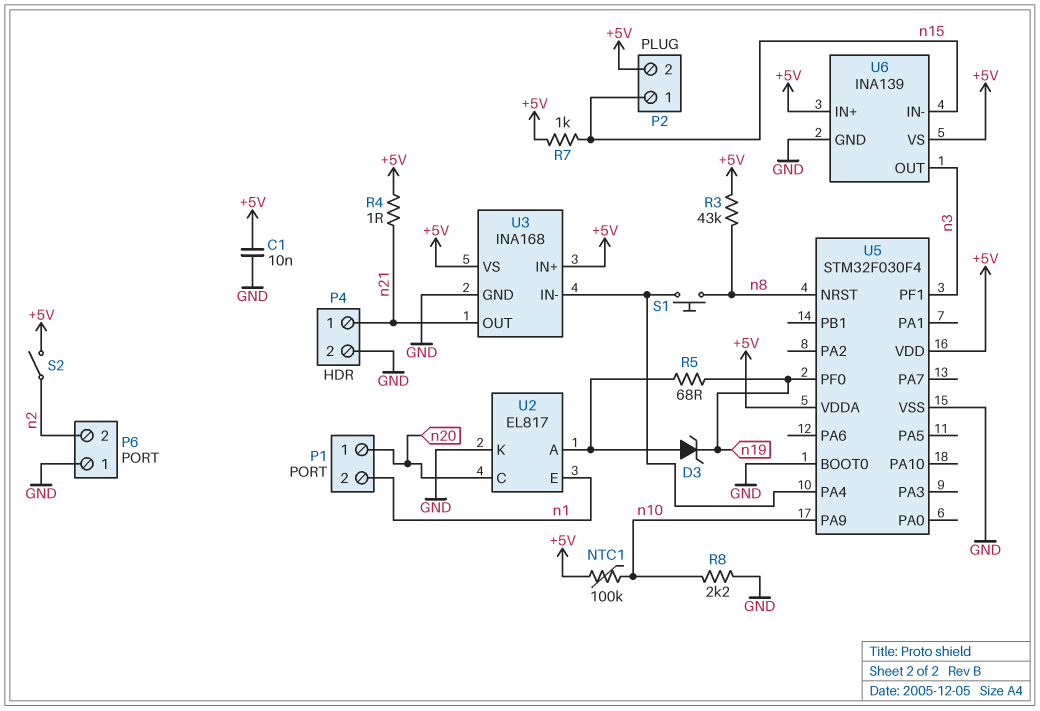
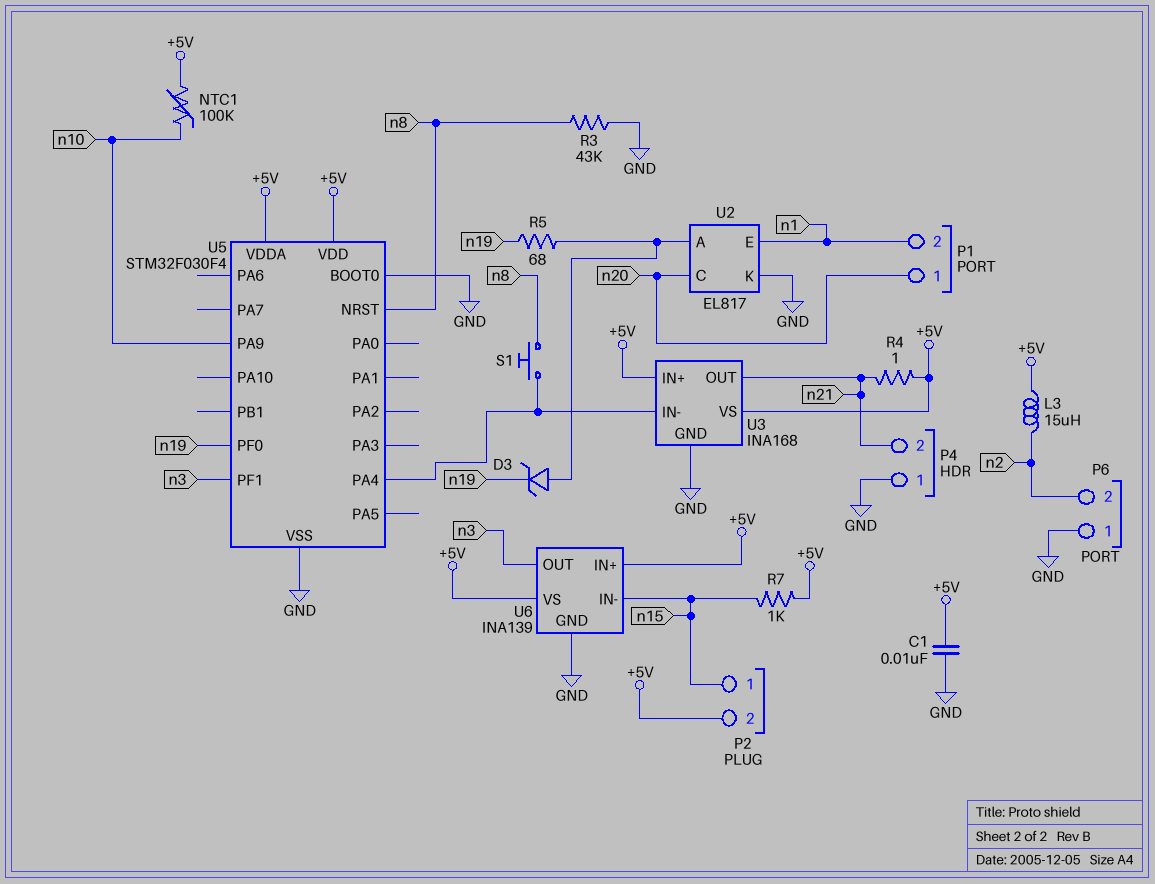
L3: none -> 15uH (+5V, n2)
P4 pin 1: n21 -> GND
P4 pin 2: GND -> n21
R3: 43k (+5V, n8) -> 43k (GND, n8)
R8: 2.2k (GND, n10) -> none
S2: switch (+5V, n2) -> none

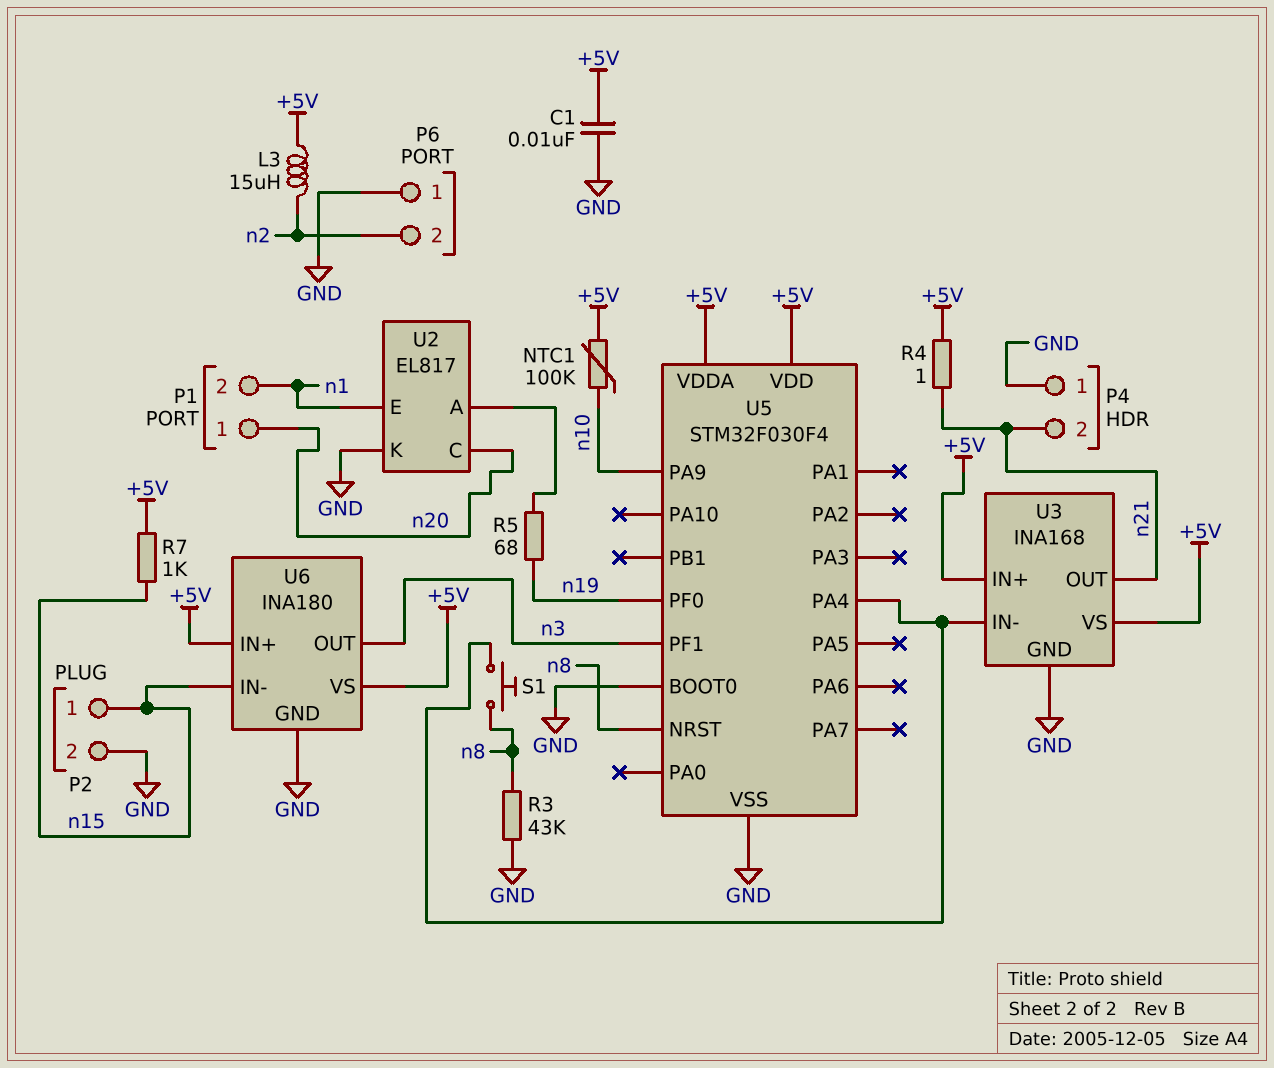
D3: zener (A U2/A, K n19) -> none
P2 pin 2: +5V -> GND
U6: INA139 -> INA180

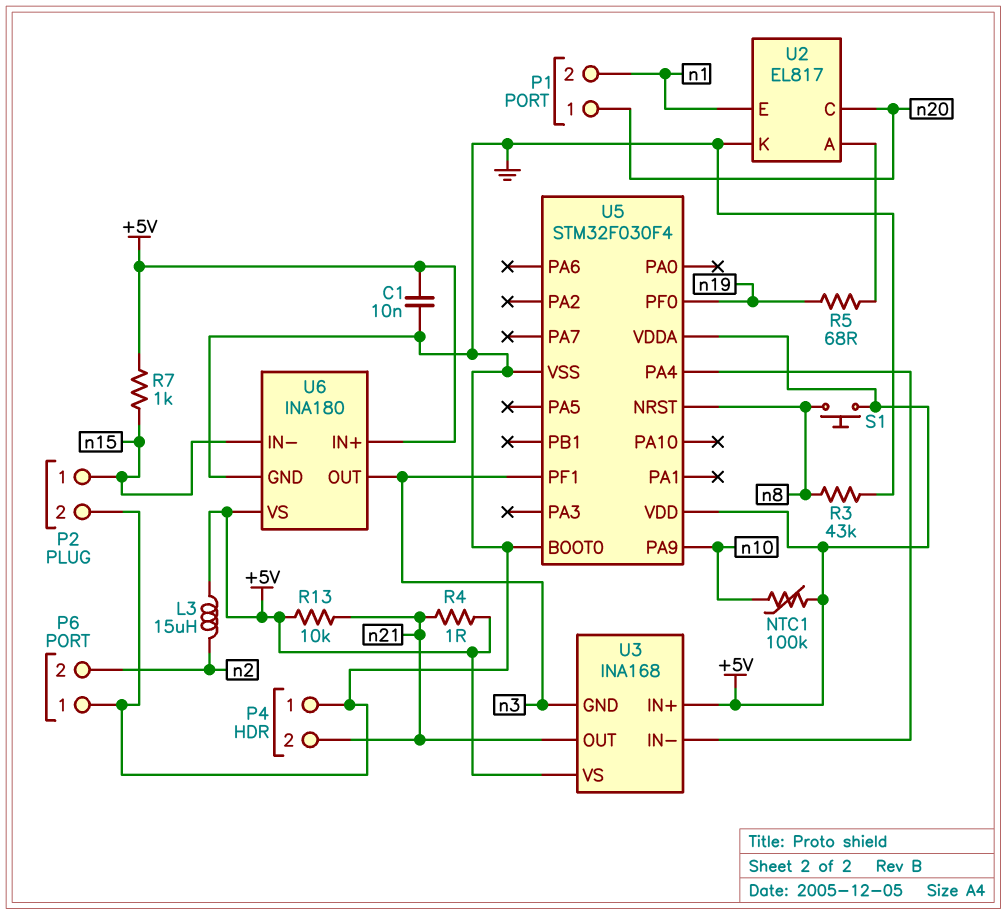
R13: none -> 10k (+5V, n21)
S1: button (U3/IN-, n8) -> button (+5V, n8)
U3 pin GND: GND -> n3

